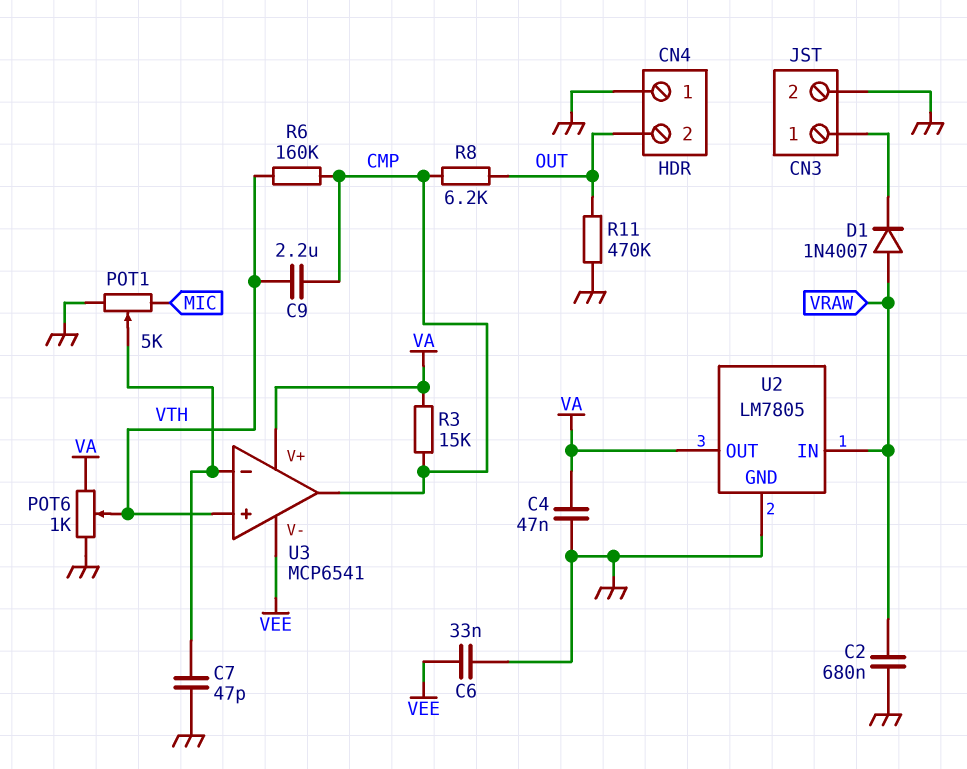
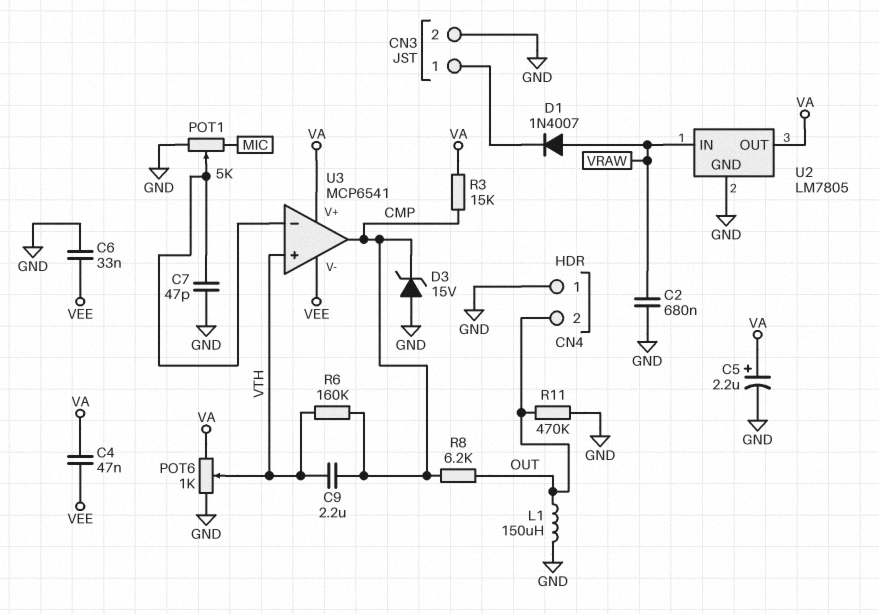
C4: 47nF (GND, VA) -> 47nF (VA, VEE)
C5: none -> 2.2uF (plus VA, minus GND)
D3: none -> zener 15V (A GND, K CMP)
L1: none -> 150uH (GND, OUT)

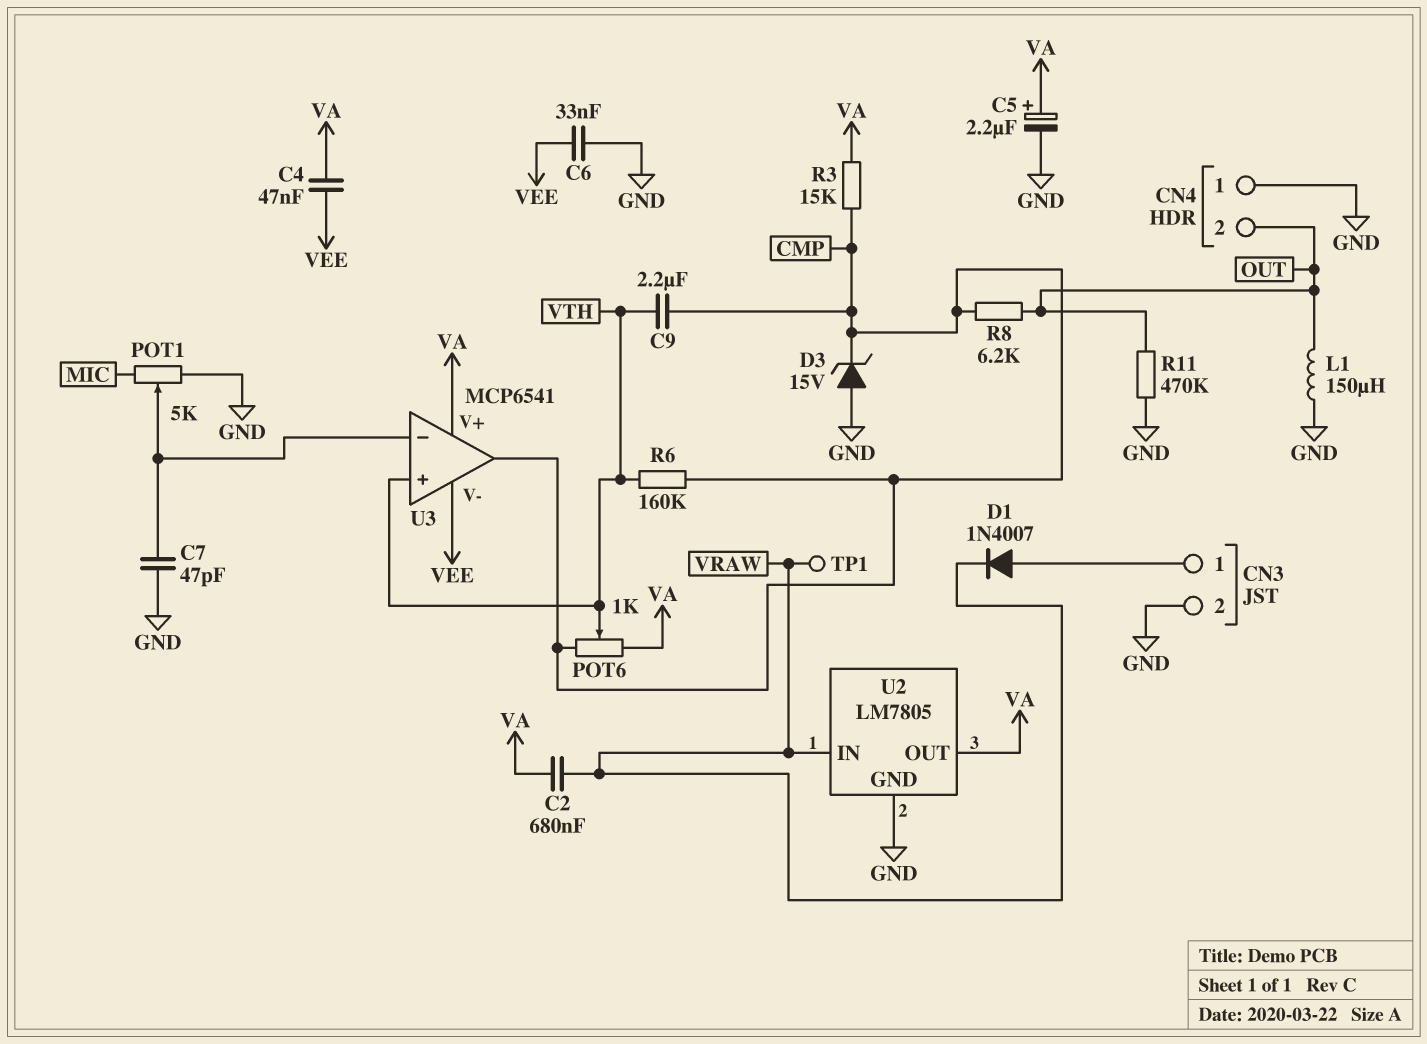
C2: 680nF (GND, VRAW) -> 680nF (VA, VRAW)
D1: diode 1N4007 (A VRAW, K CN3/1) -> diode 1N4007 (A CN3/1, K VRAW)
POT6: 1k (GND, VA, wiper VTH) -> 1k (CMP, VA, wiper VTH)
TP1: none -> test point (VRAW)

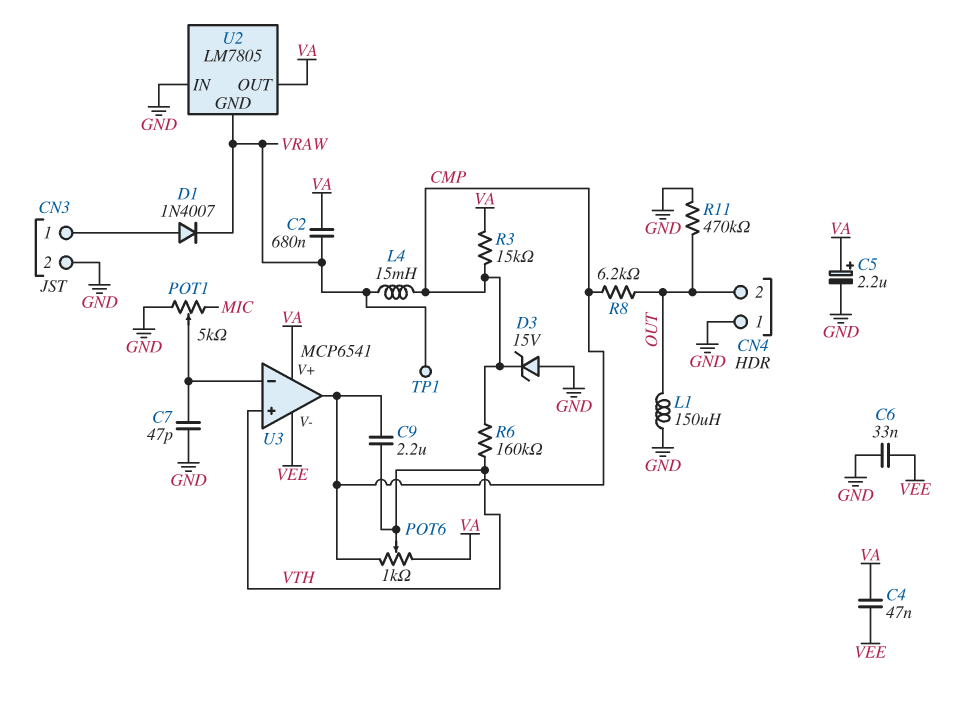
L4: none -> 15mH (CMP, VRAW)
U2 pin GND: GND -> VRAW
U2 pin IN: VRAW -> GND

